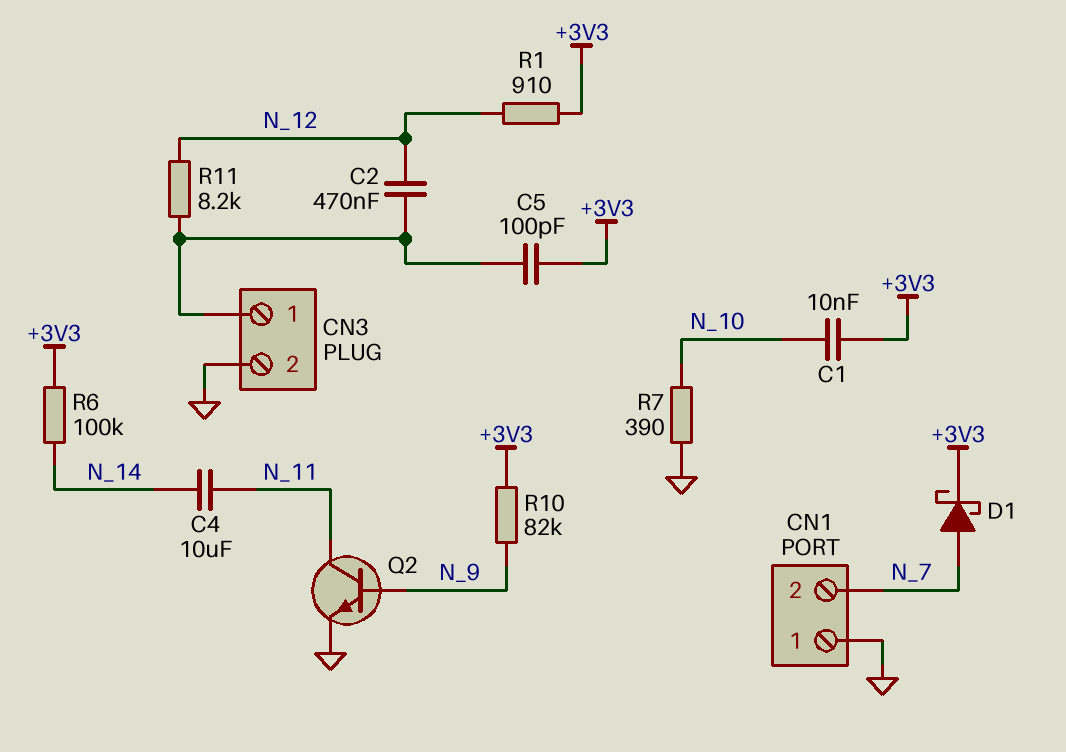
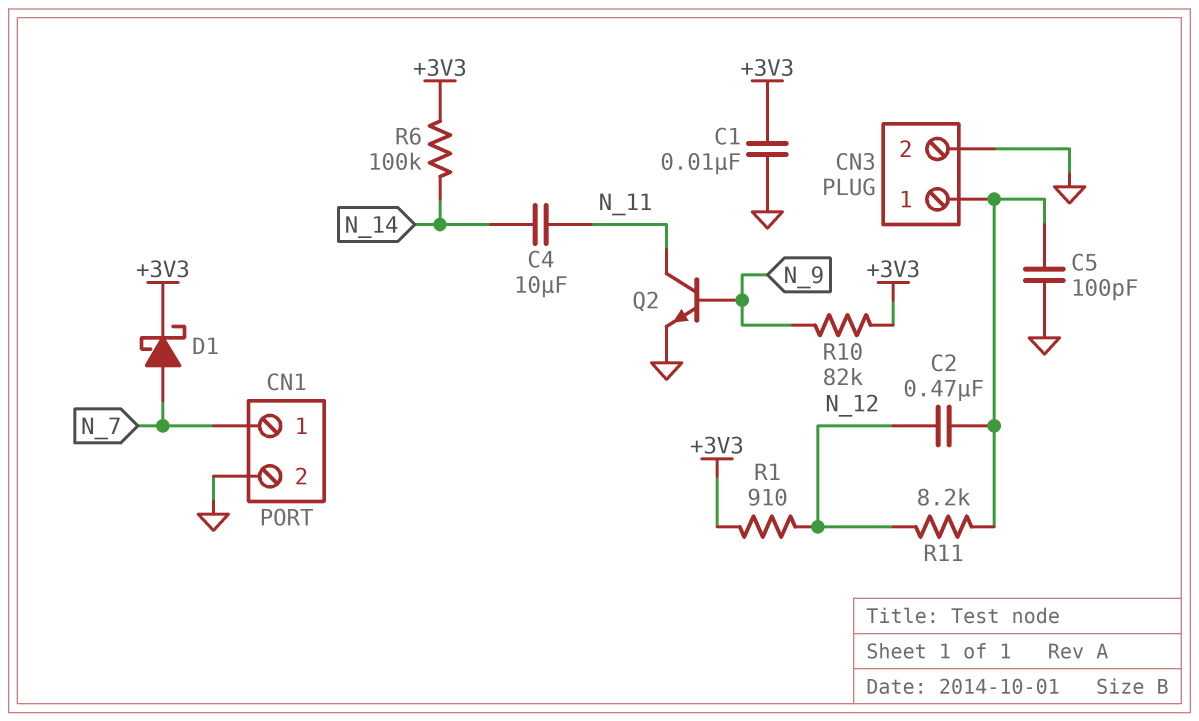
C1: 10nF (+3V3, N_10) -> 10nF (+3V3, GND)
C5: 100pF (+3V3, CN3/1) -> 100pF (CN3/1, GND)
CN1 pin 1: GND -> N_7
CN1 pin 2: N_7 -> GND
R7: 390 (GND, N_10) -> none

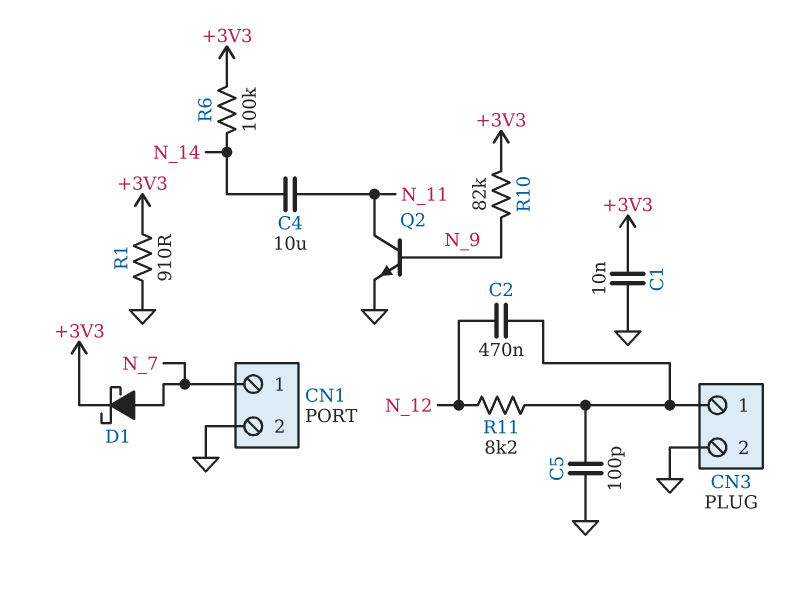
R1: 910 (+3V3, N_12) -> 910 (+3V3, GND)

